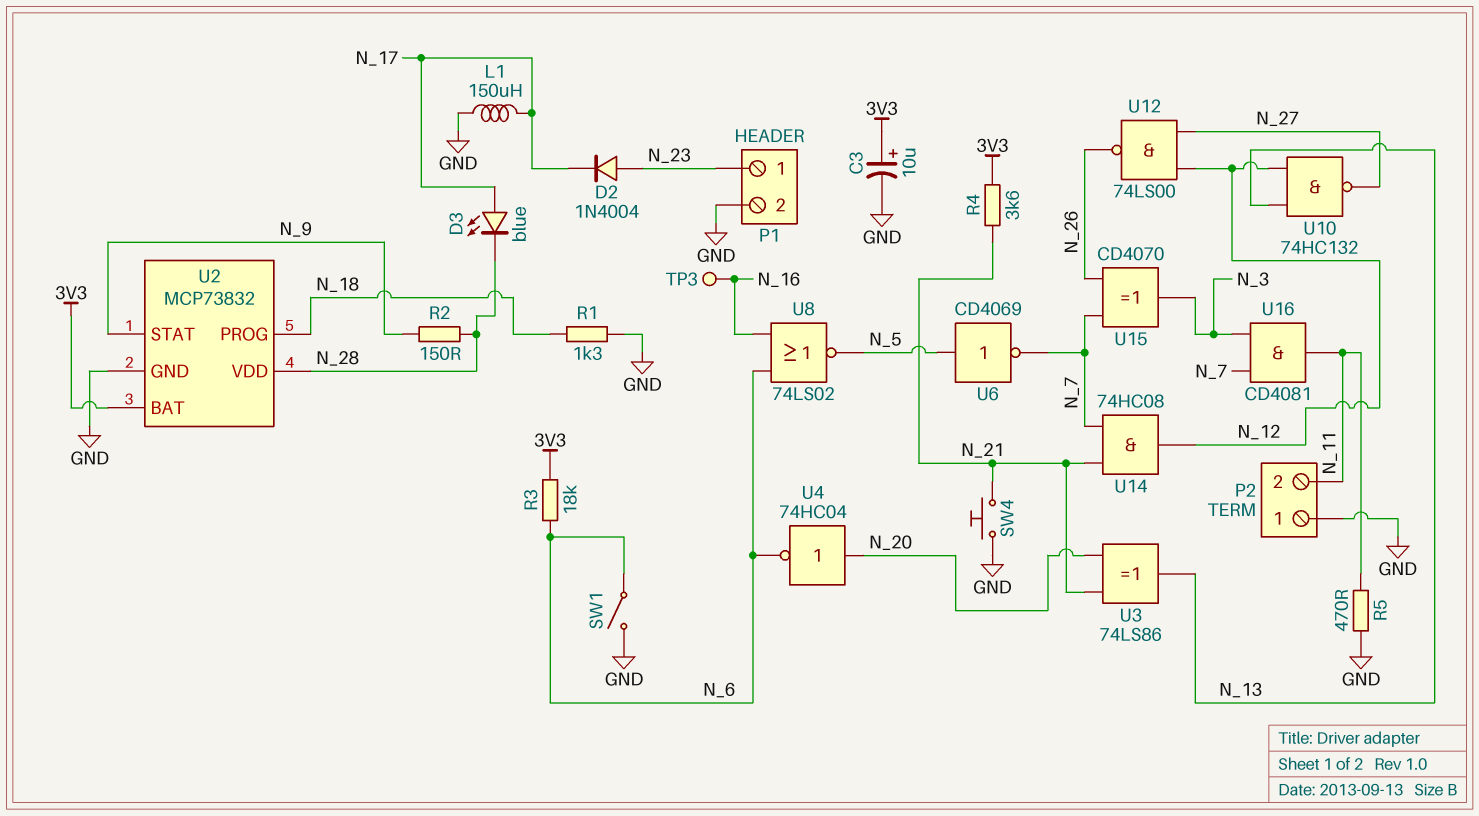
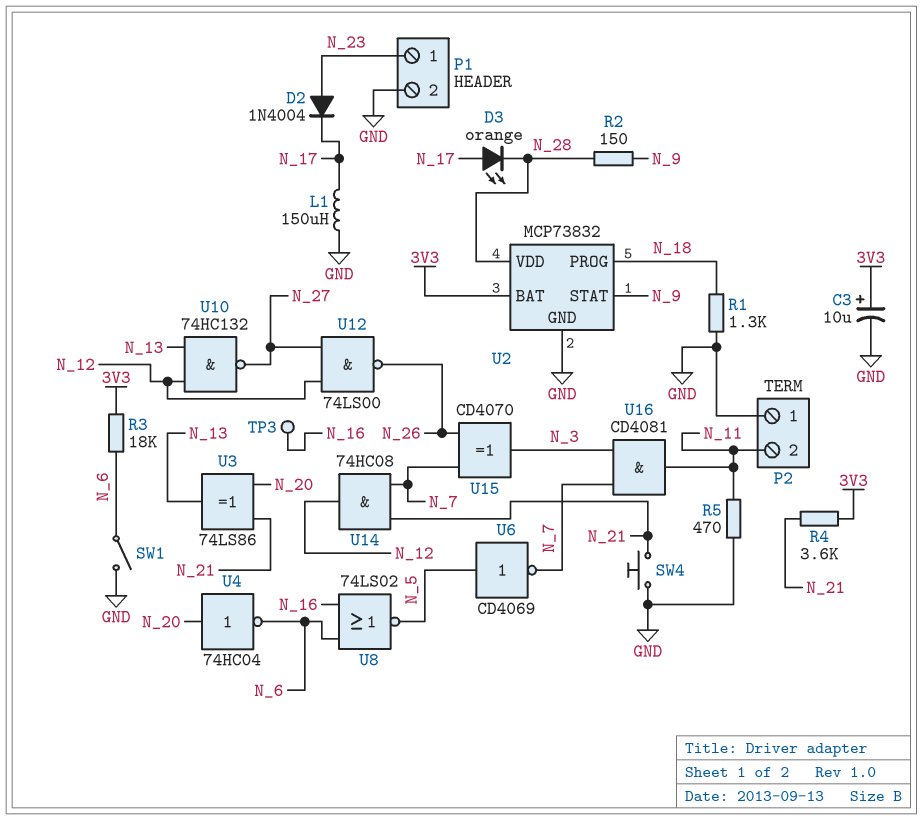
D3: LED blue (A N_17, K N_28) -> LED orange (A N_17, K N_28)

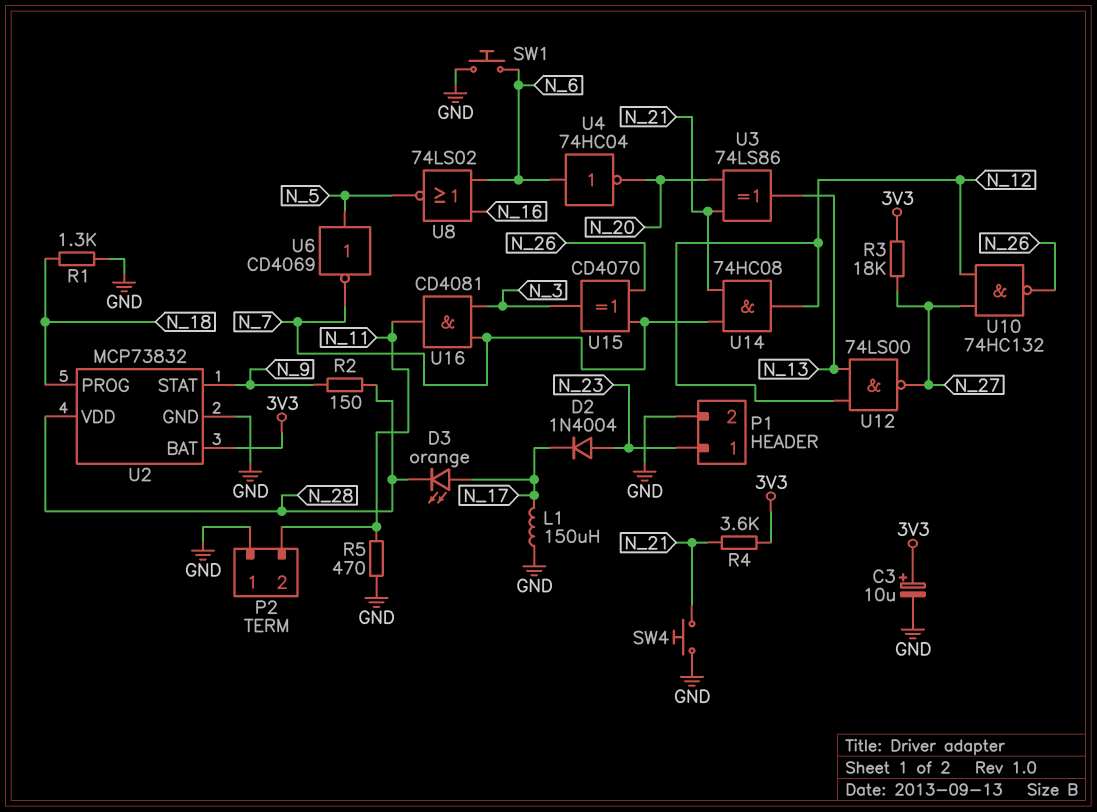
R3: 18k (3V3, N_6) -> 18k (3V3, N_27)
SW1: switch (GND, N_6) -> button (GND, N_6)
TP3: test point (N_16) -> none
U4: NOT 74HC04 (in N_20, out N_6) -> NOT 74HC04 (in N_6, out N_20)
U10: NAND 74HC132 (in N_12, in N_13, out N_27) -> NAND 74HC132 (in N_12, in N_27, out N_26)
U12: NAND 74LS00 (in N_12, in N_27, out N_26) -> NAND 74LS00 (in N_12, in N_13, out N_27)

